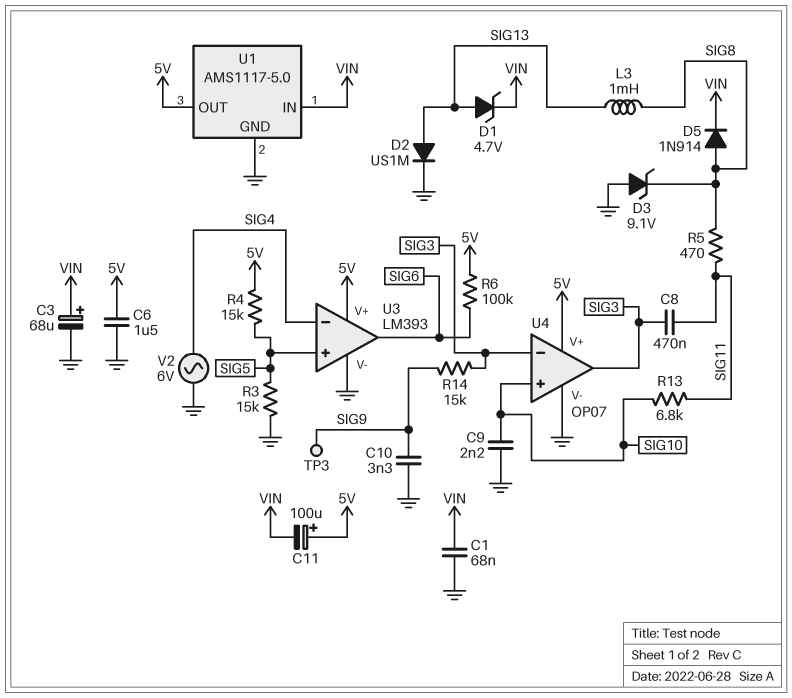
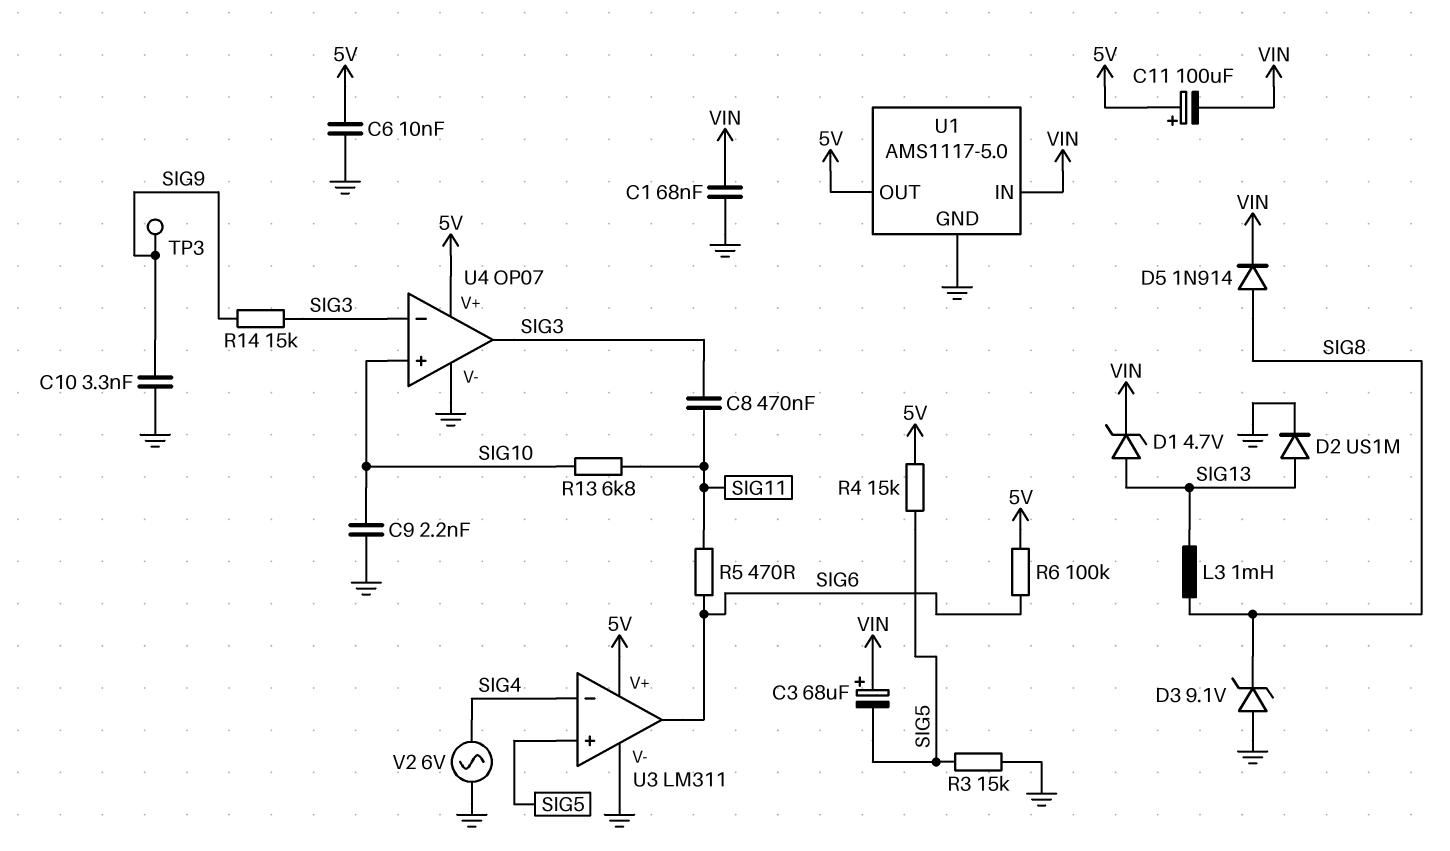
C3: 68uF (plus VIN, minus GND) -> 68uF (plus VIN, minus SIG5)
C6: 1.5uF (5V, GND) -> 10nF (5V, GND)
R5: 470 (SIG8, SIG11) -> 470 (SIG6, SIG11)
U3: LM393 -> LM311

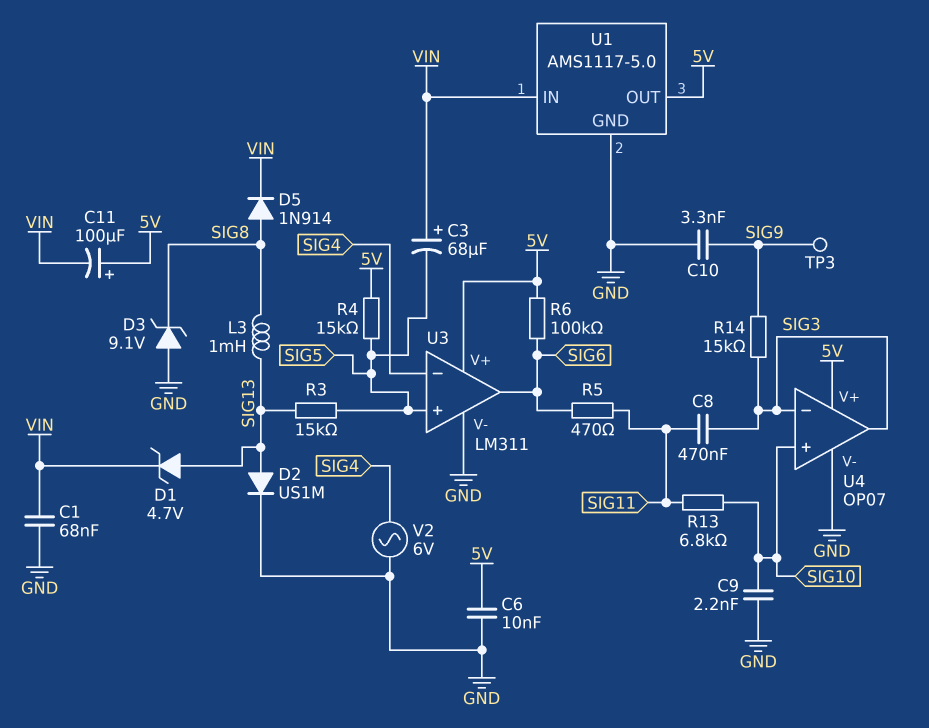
R3: 15k (GND, SIG5) -> 15k (SIG5, SIG13)

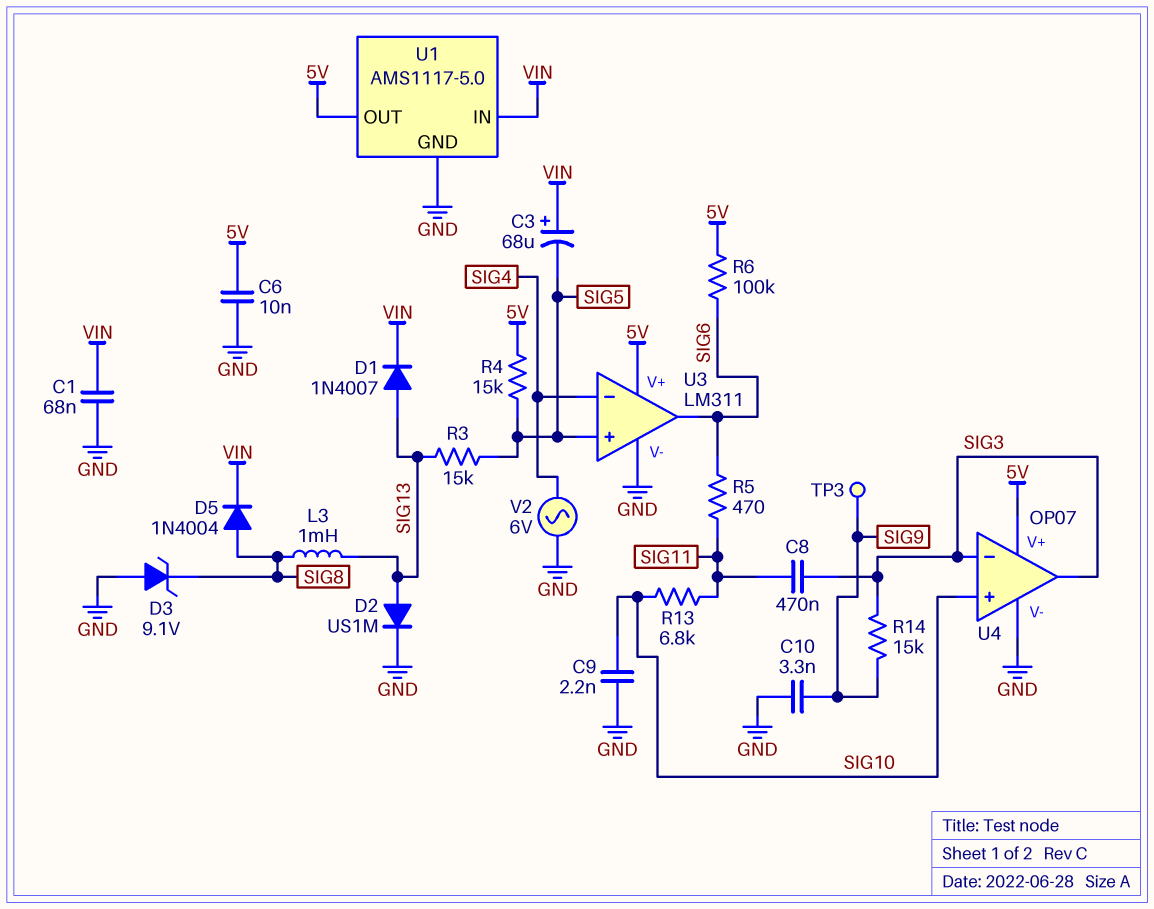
C11: 100uF (plus 5V, minus VIN) -> none
D1: zener 4.7V (A SIG13, K VIN) -> diode 1N4007 (A SIG13, K VIN)
D5: diode 1N914 (A SIG8, K VIN) -> diode 1N4004 (A SIG8, K VIN)

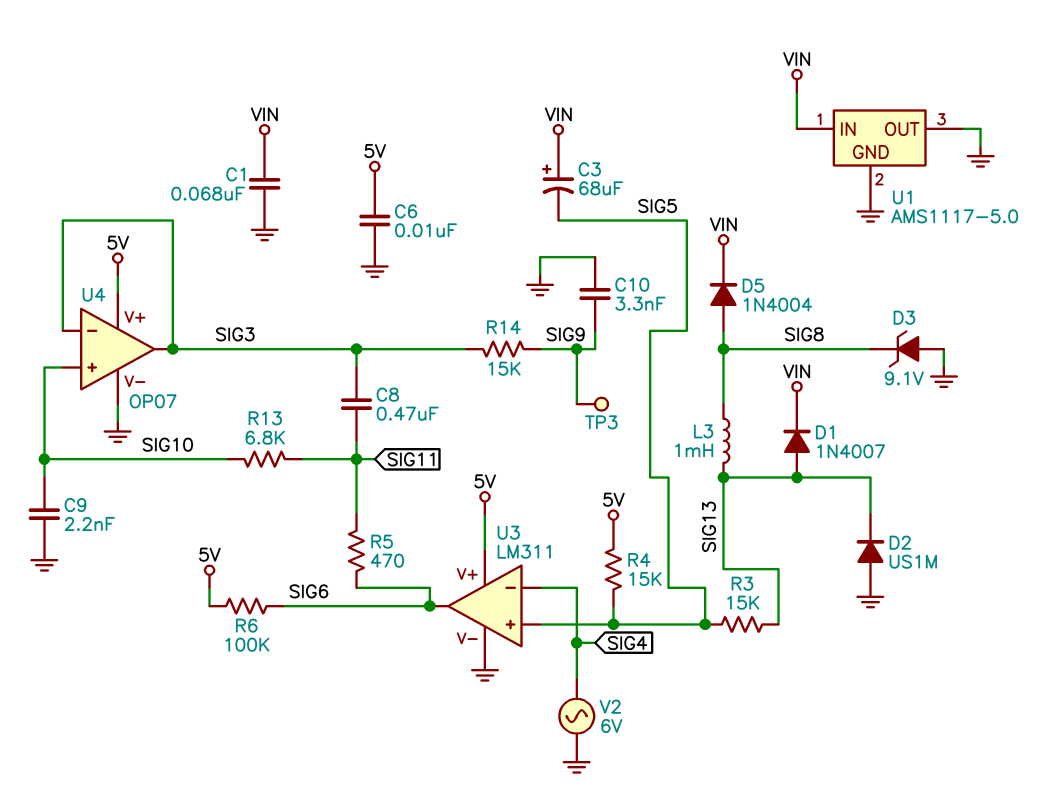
D2: diode US1M (A SIG13, K GND) -> diode US1M (A GND, K SIG13)
U1 pin OUT: 5V -> GND

